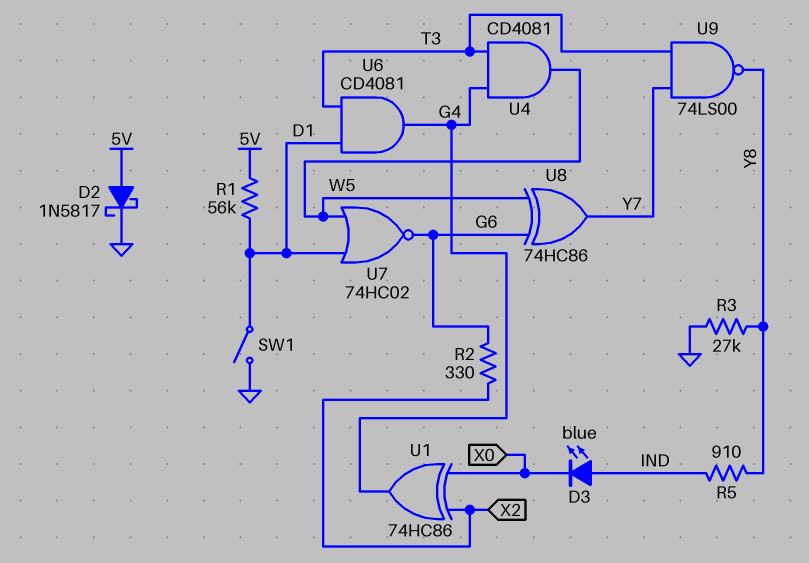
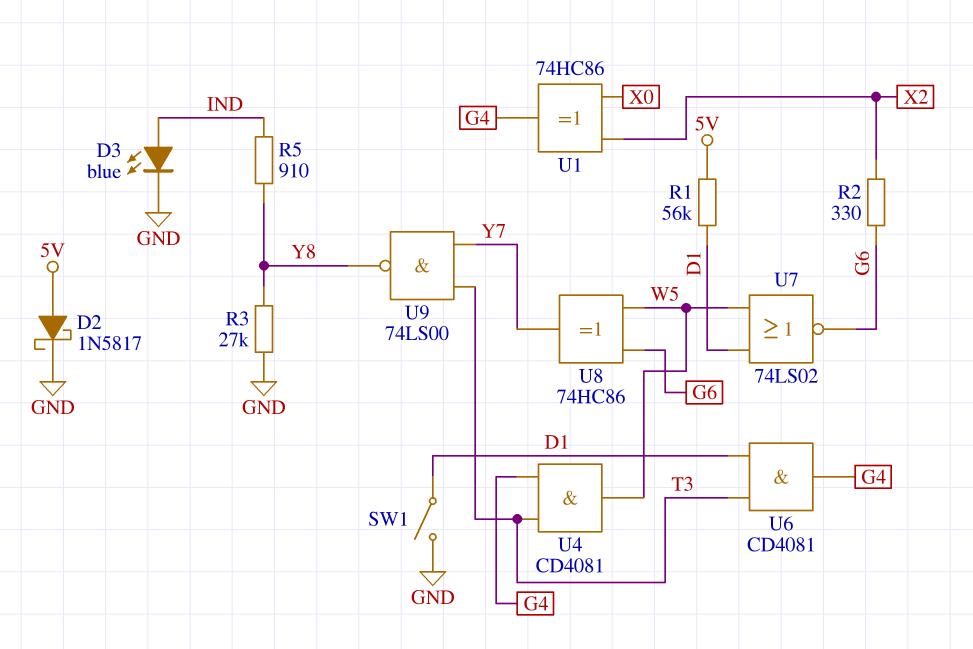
D3: LED blue (A IND, K X0) -> LED blue (A IND, K GND)
U7: NOR 74HC02 (in D1, in W5, out G6) -> NOR 74LS02 (in D1, in W5, out G6)

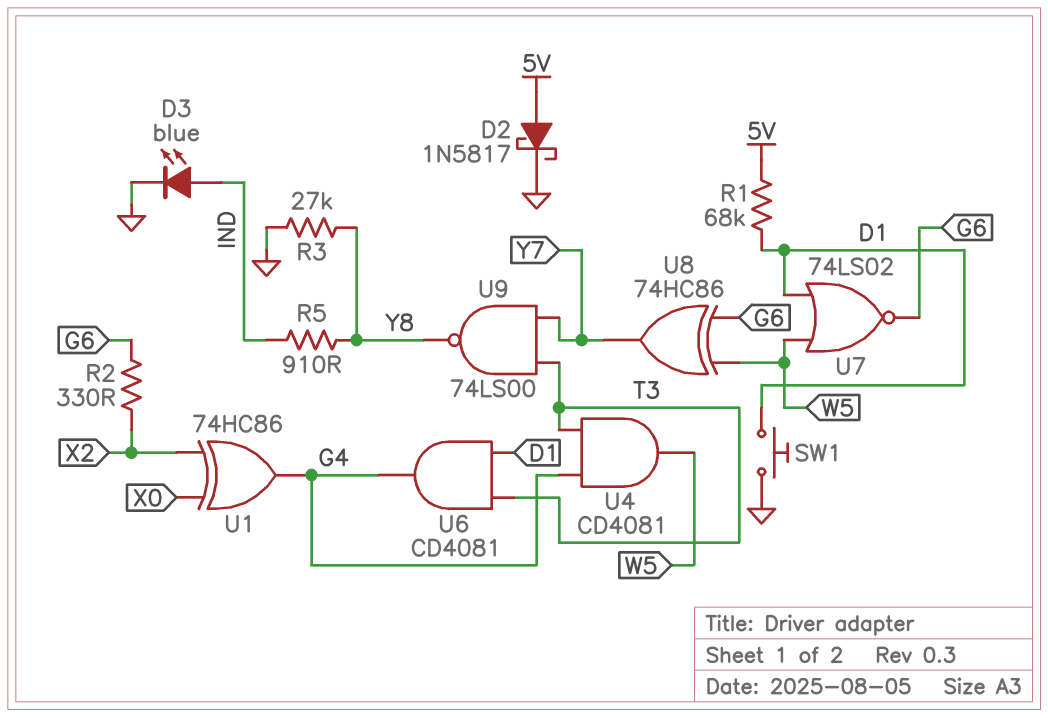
R1: 56k (5V, D1) -> 68k (5V, D1)
SW1: switch (D1, GND) -> button (D1, GND)

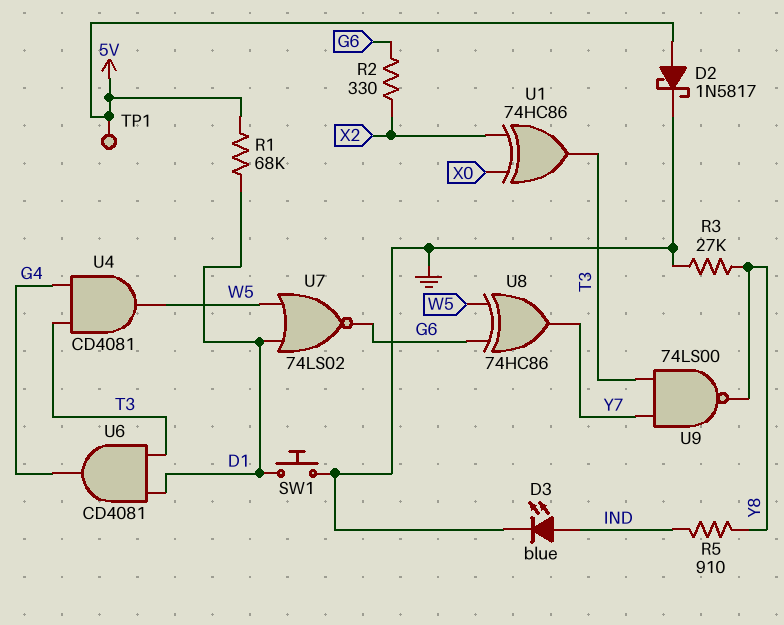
TP1: none -> test point (5V)
U1: XOR 74HC86 (in X0, in X2, out G4) -> XOR 74HC86 (in X0, in X2, out T3)

